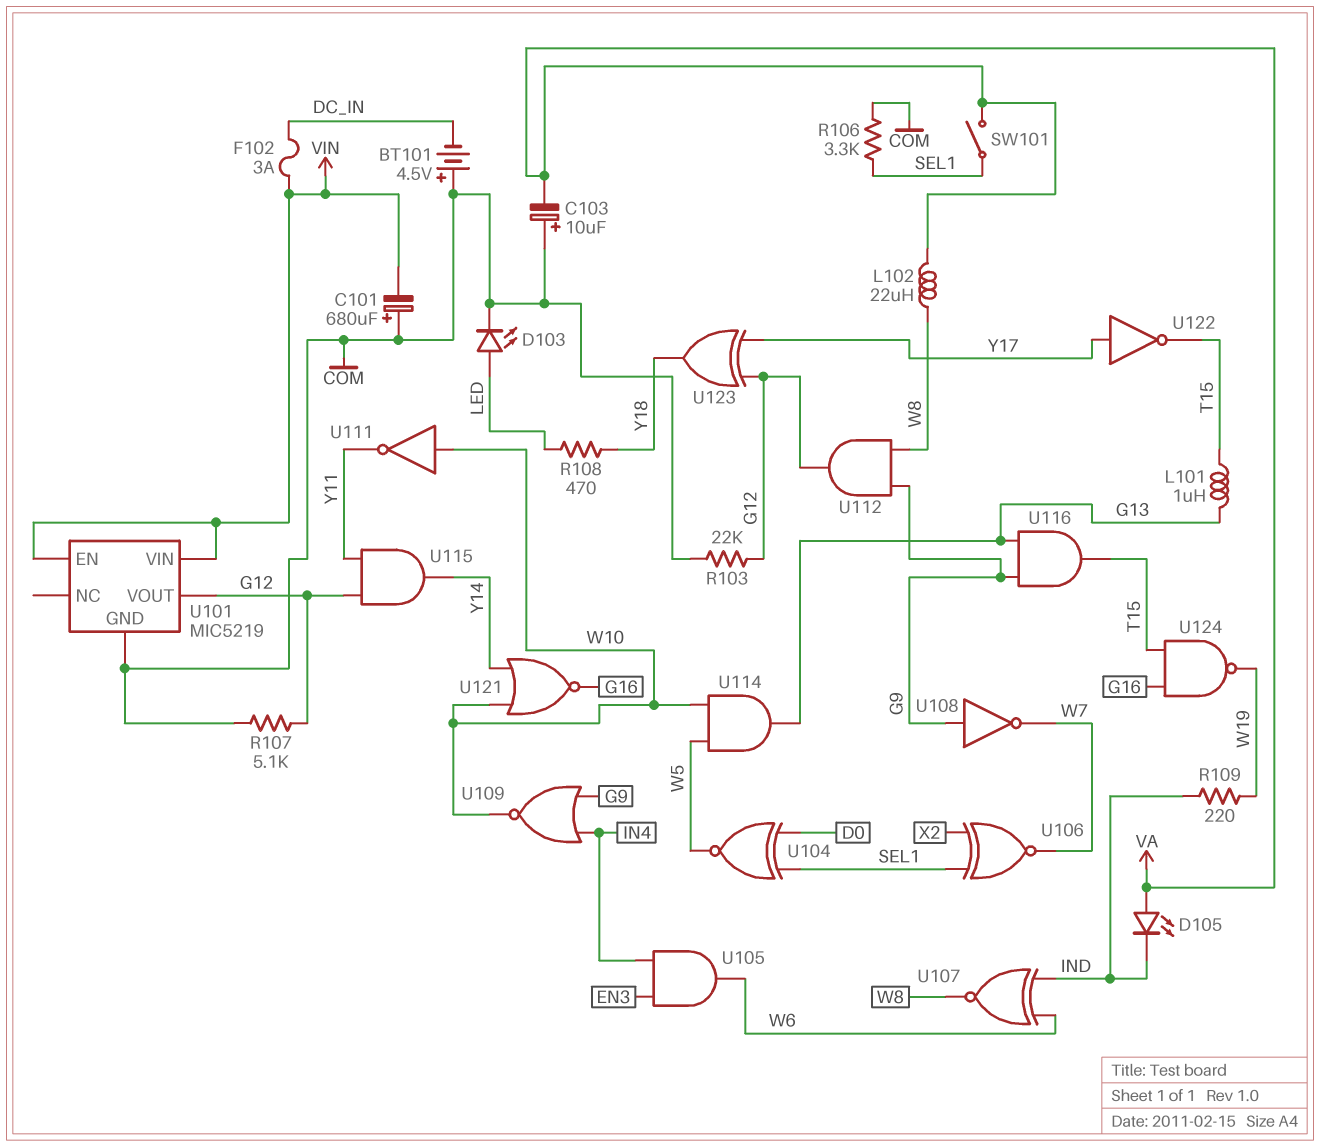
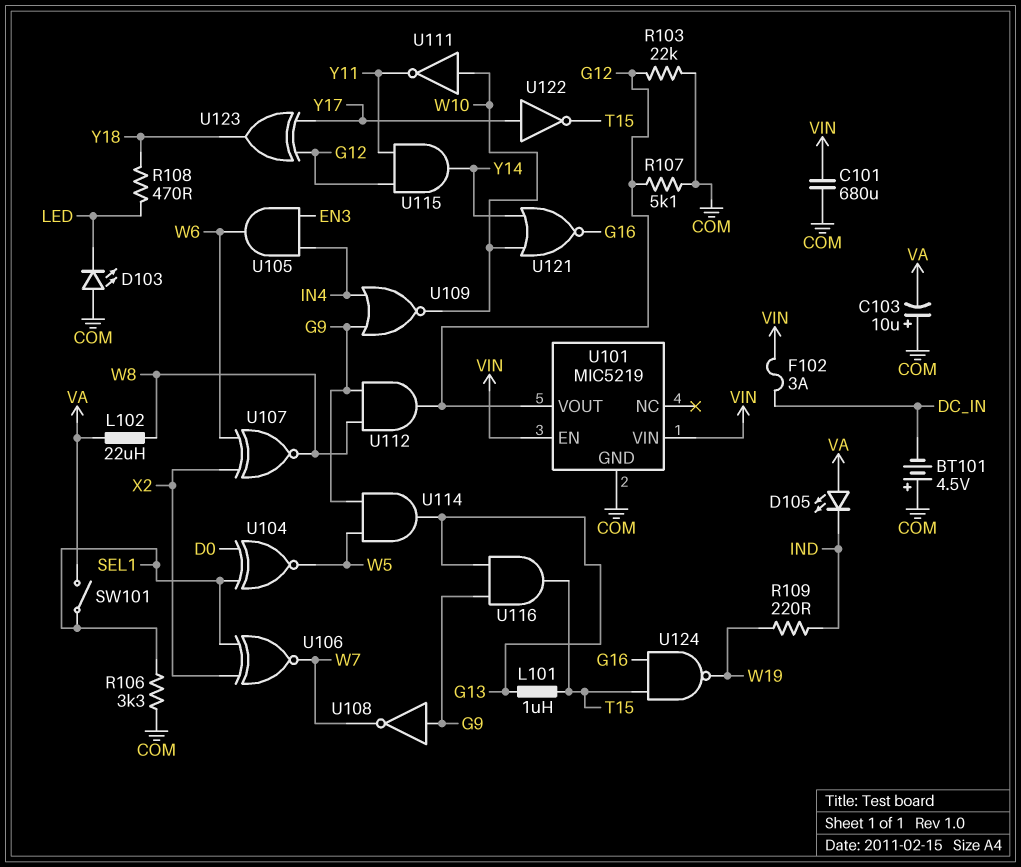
C101: 680uF (plus COM, minus VIN) -> 680uF (COM, VIN)
D103: LED (A LED, K COM) -> LED (A COM, K LED)
U107: XNOR (in IND, in W6, out W8) -> XNOR (in W6, in X2, out W8)
U114: AND (in W5, in W10, out G13) -> AND (in G9, in W5, out G13)

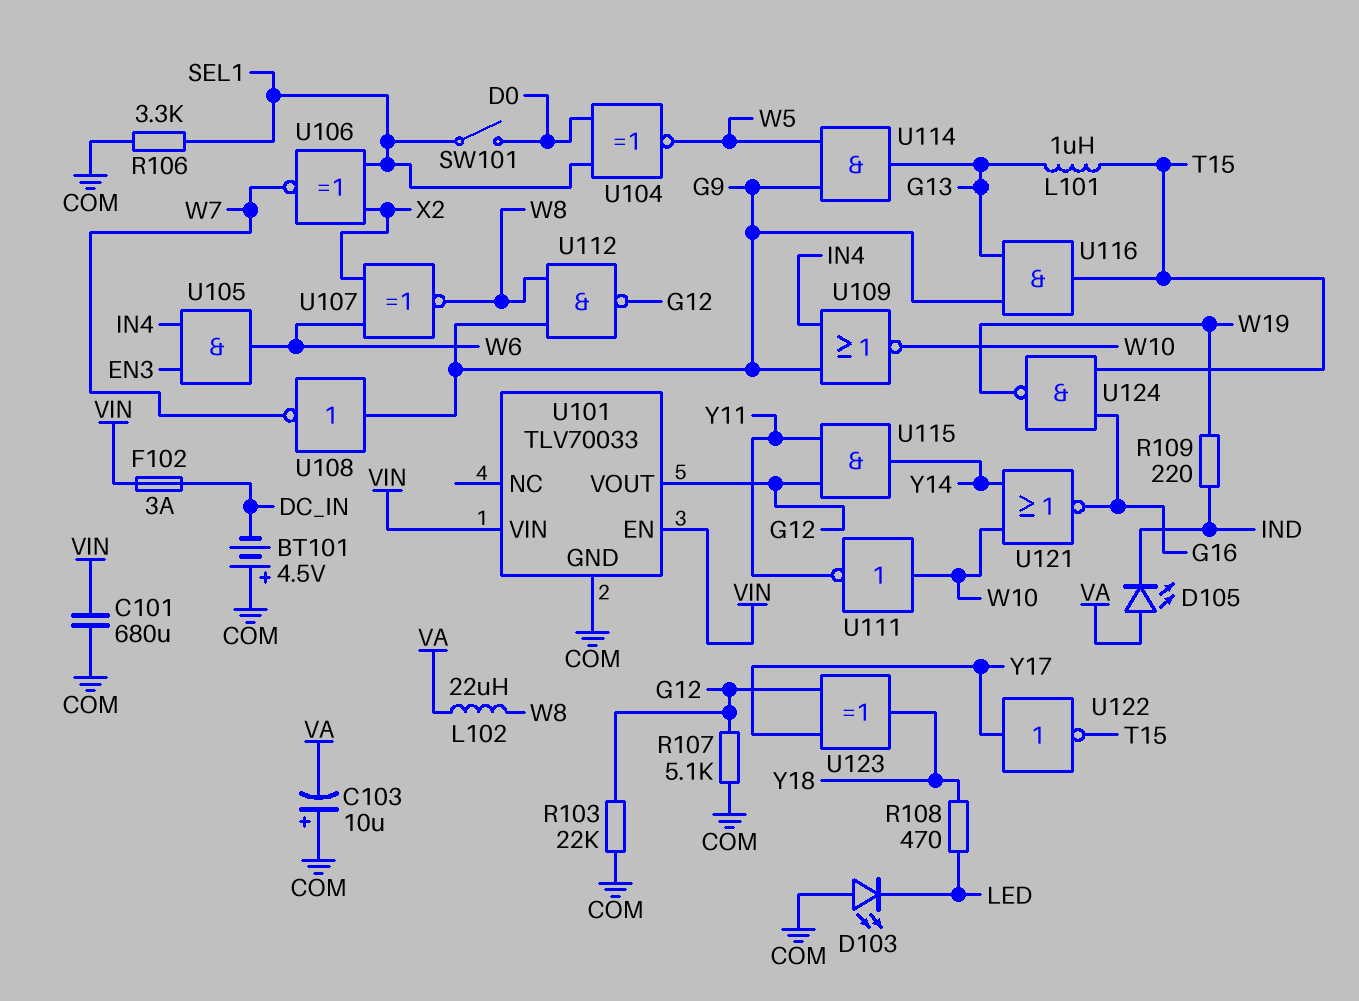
SW101: switch (SEL1, VA) -> switch (D0, SEL1)
U101: MIC5219 -> TLV70033
U112: AND (in G9, in W8, out G12) -> NAND (in G9, in W8, out G12)

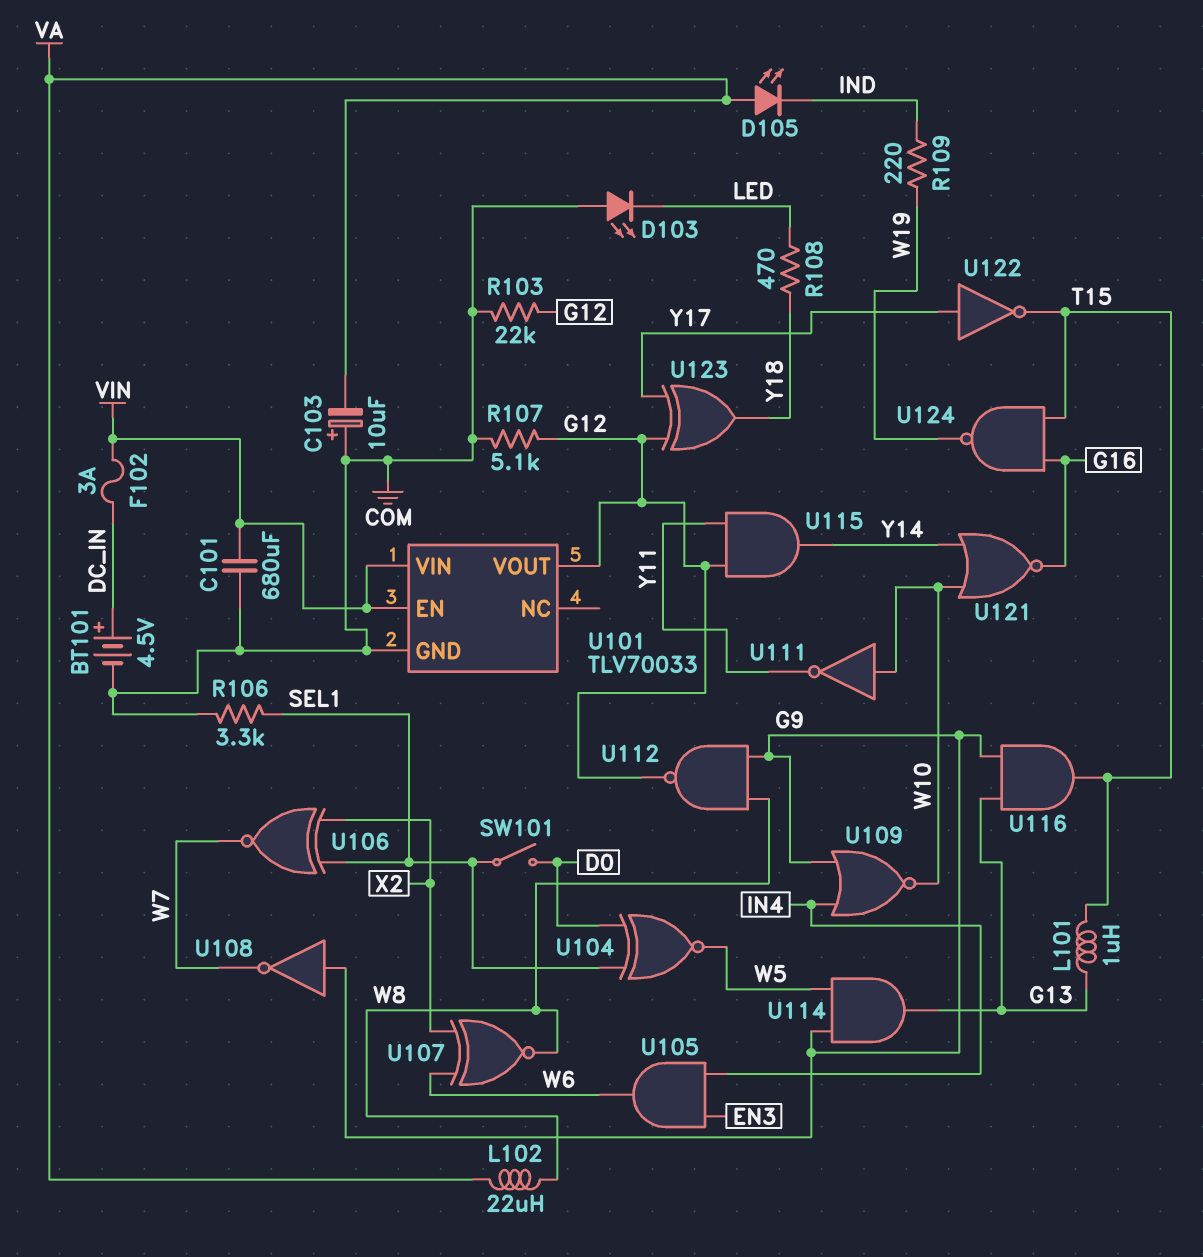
BT101: 4.5V (plus COM, minus DC_IN) -> 4.5V (plus DC_IN, minus COM)

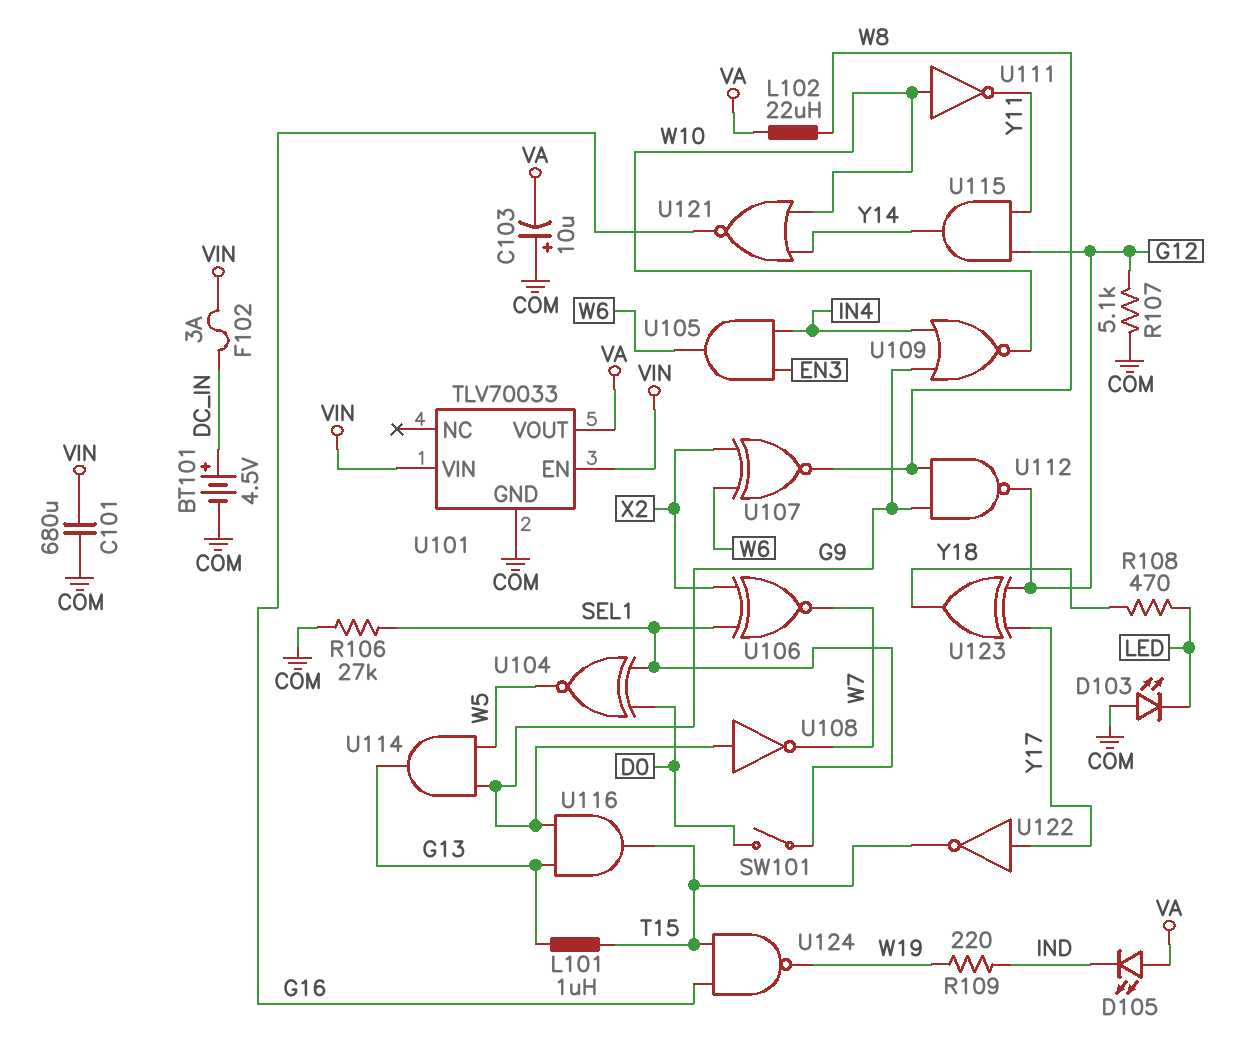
R103: 22k (COM, G12) -> none
R106: 3.3k (COM, SEL1) -> 27k (COM, SEL1)
U101 pin VOUT: G12 -> VA

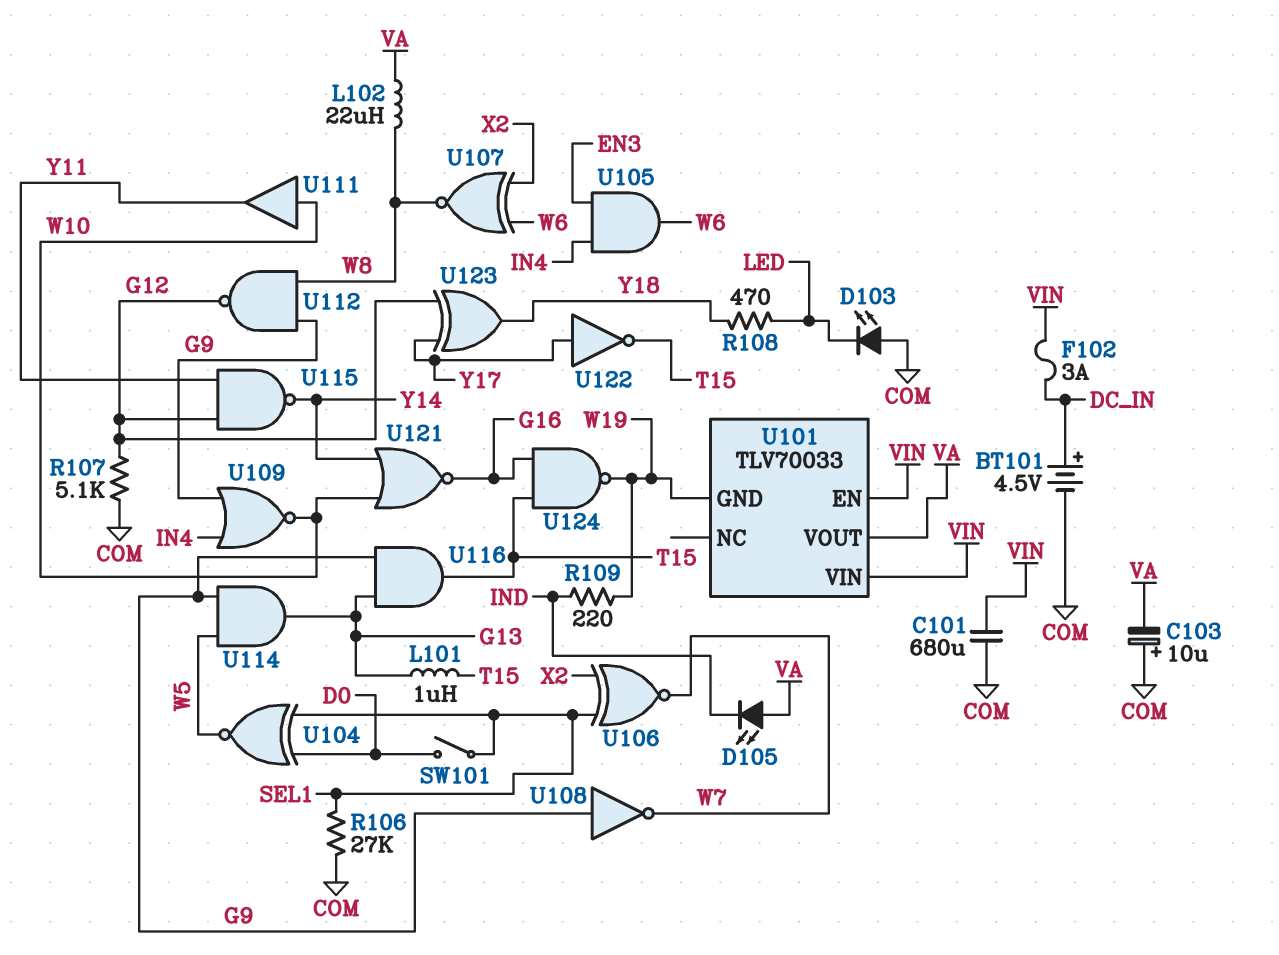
U101 pin GND: COM -> W19
U111: NOT (in W10, out Y11) -> buffer (in W10, out Y11)
U115: AND (in G12, in Y11, out Y14) -> NAND (in G12, in Y11, out Y14)

